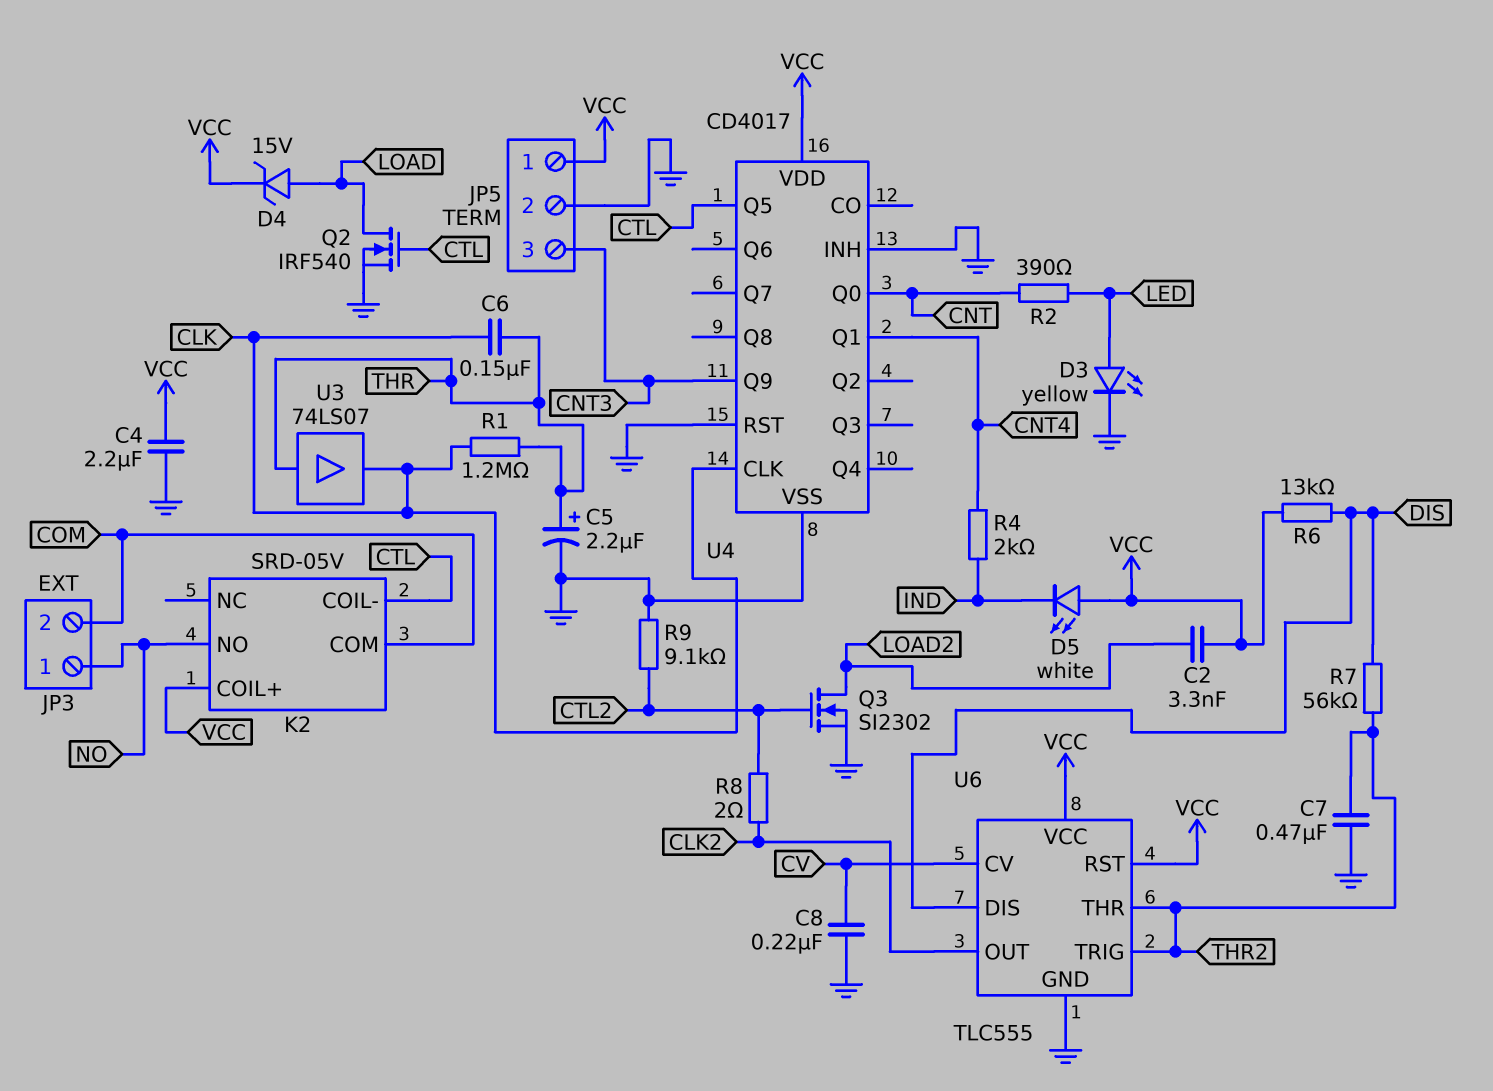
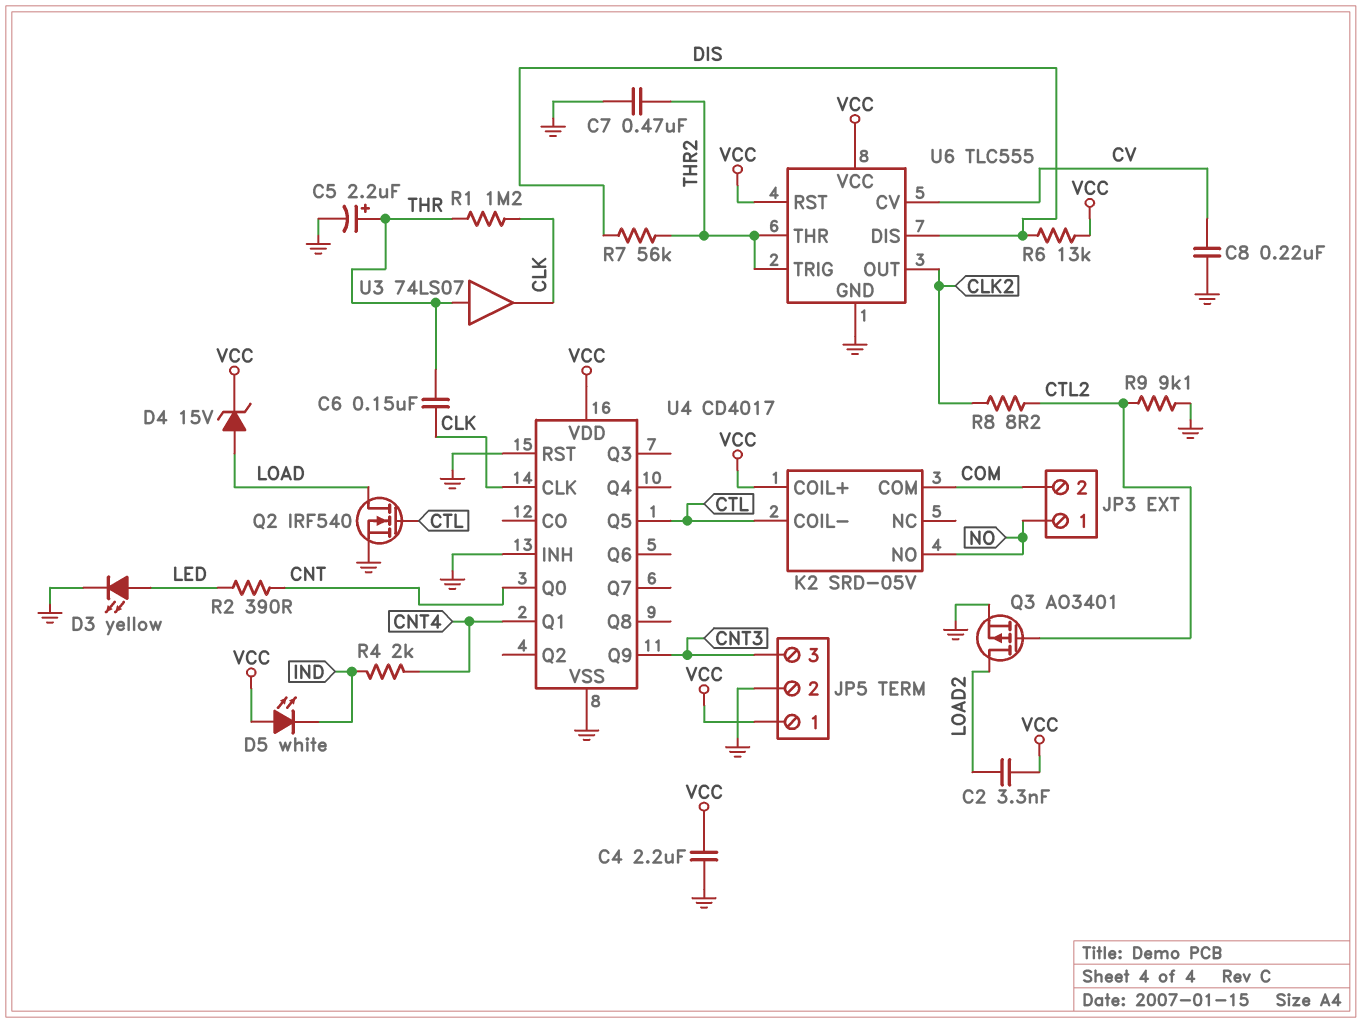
Q3: NMOS SI2302 (G CTL2, D LOAD2, S GND) -> PMOS AO3401 (G CTL2, D LOAD2, S GND)
R8: 2 (CLK2, CTL2) -> 8.2 (CLK2, CTL2)

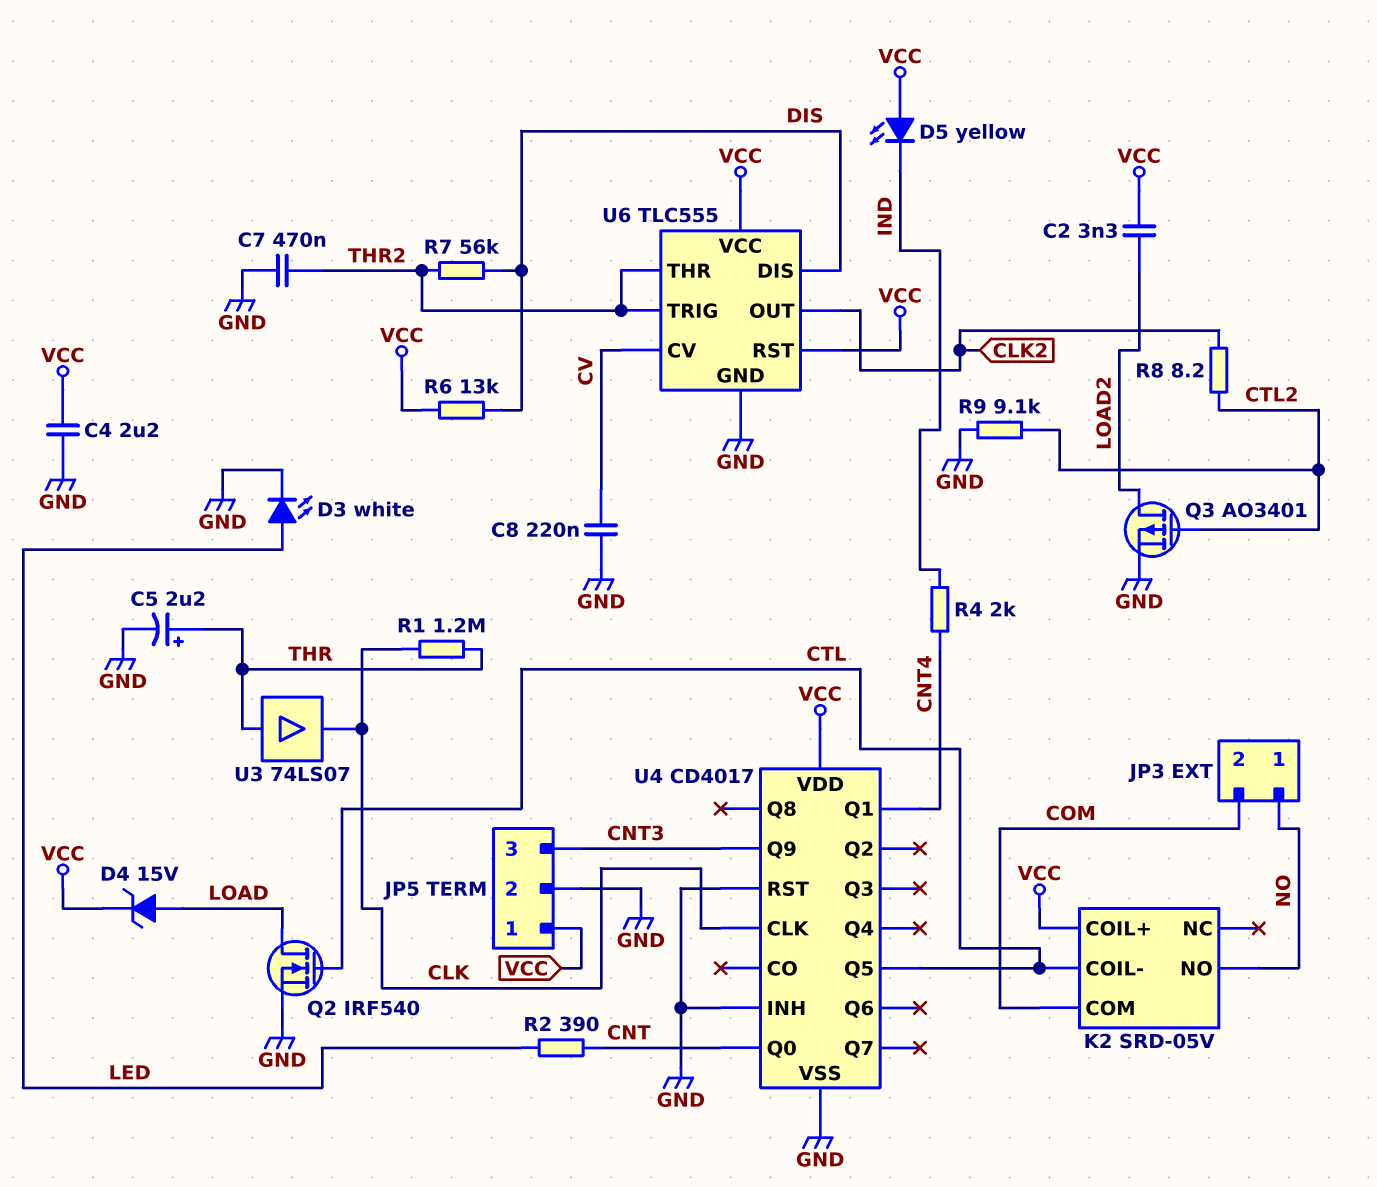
C6: 150nF (CLK, THR) -> none
D3: LED yellow (A LED, K GND) -> LED white (A LED, K GND)
D5: LED white (A VCC, K IND) -> LED yellow (A VCC, K IND)

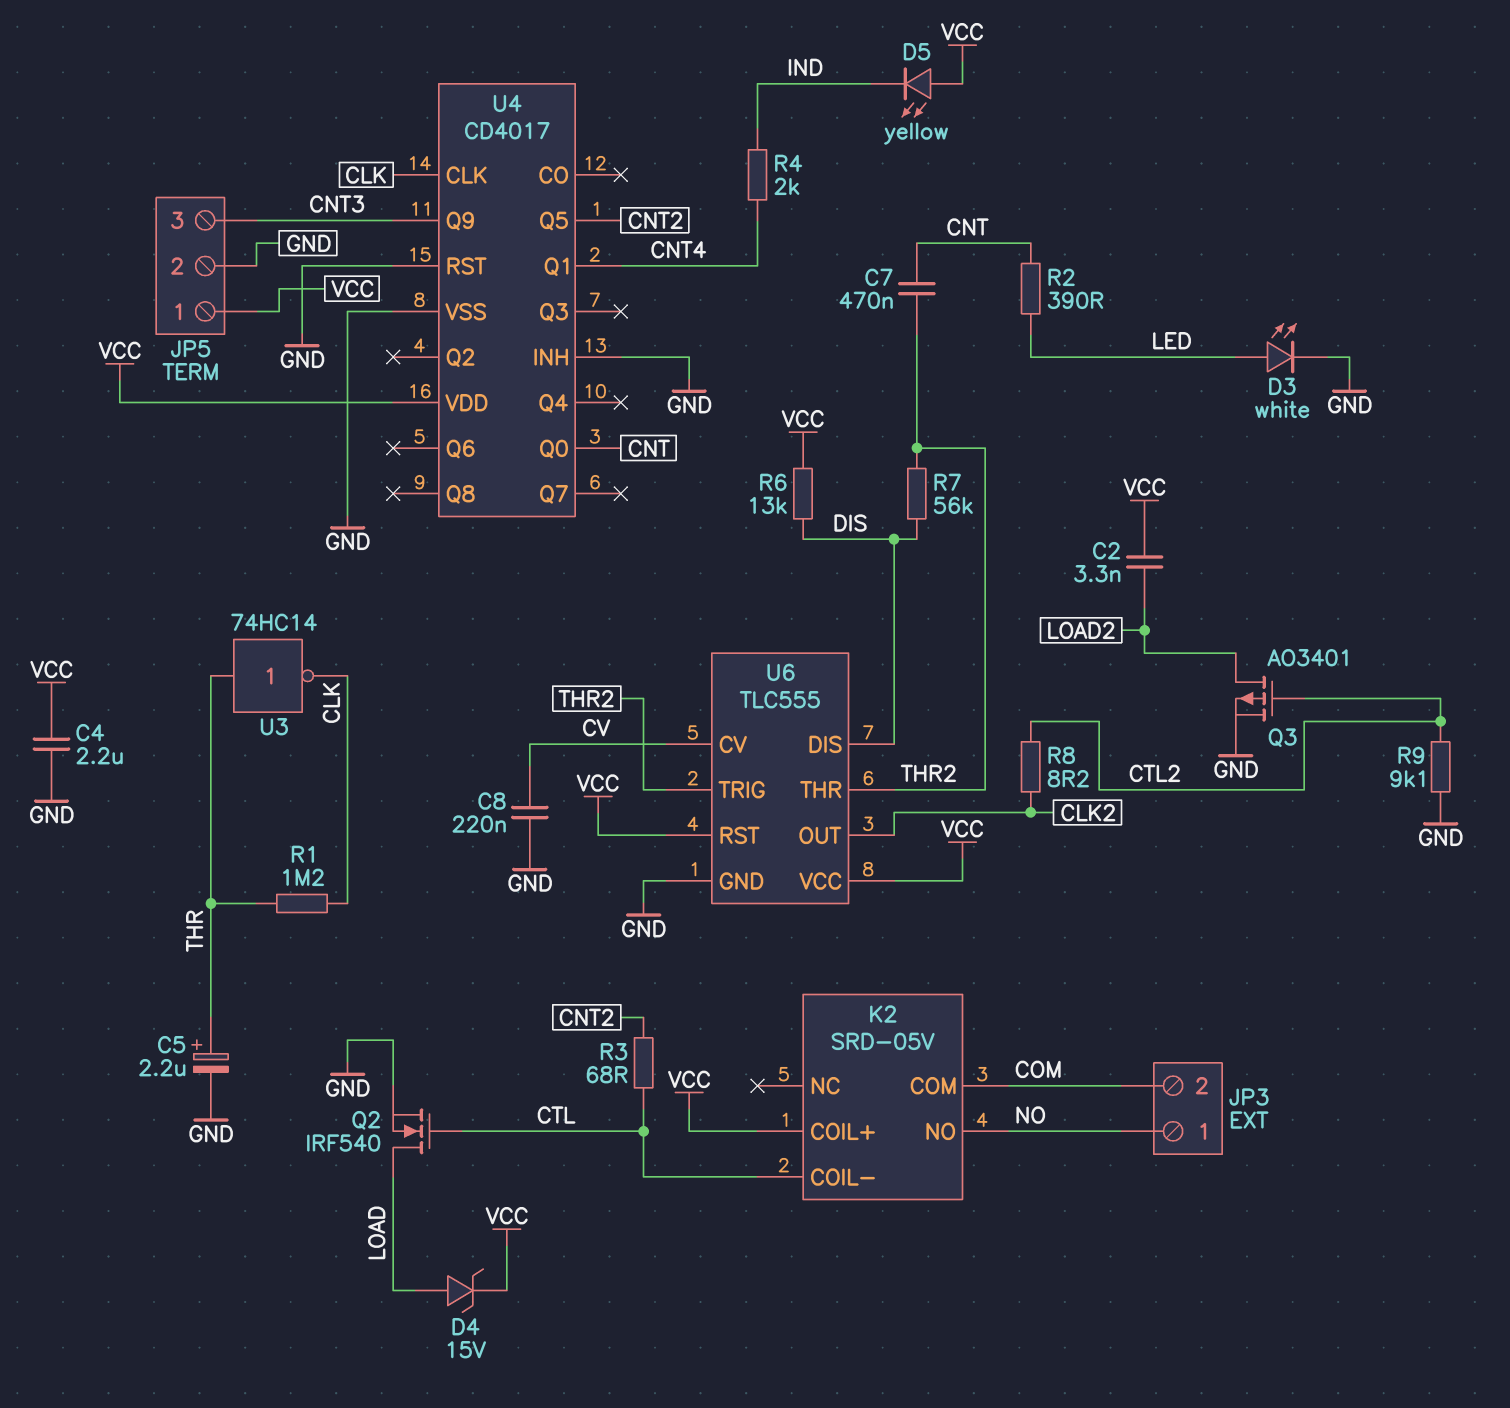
C7: 470nF (GND, THR2) -> 470nF (CNT, THR2)
R3: none -> 68 (CNT2, CTL)
U3: buffer 74LS07 (in THR, out CLK) -> NOT 74HC14 (in THR, out CLK)
U4 pin Q5: CTL -> CNT2

